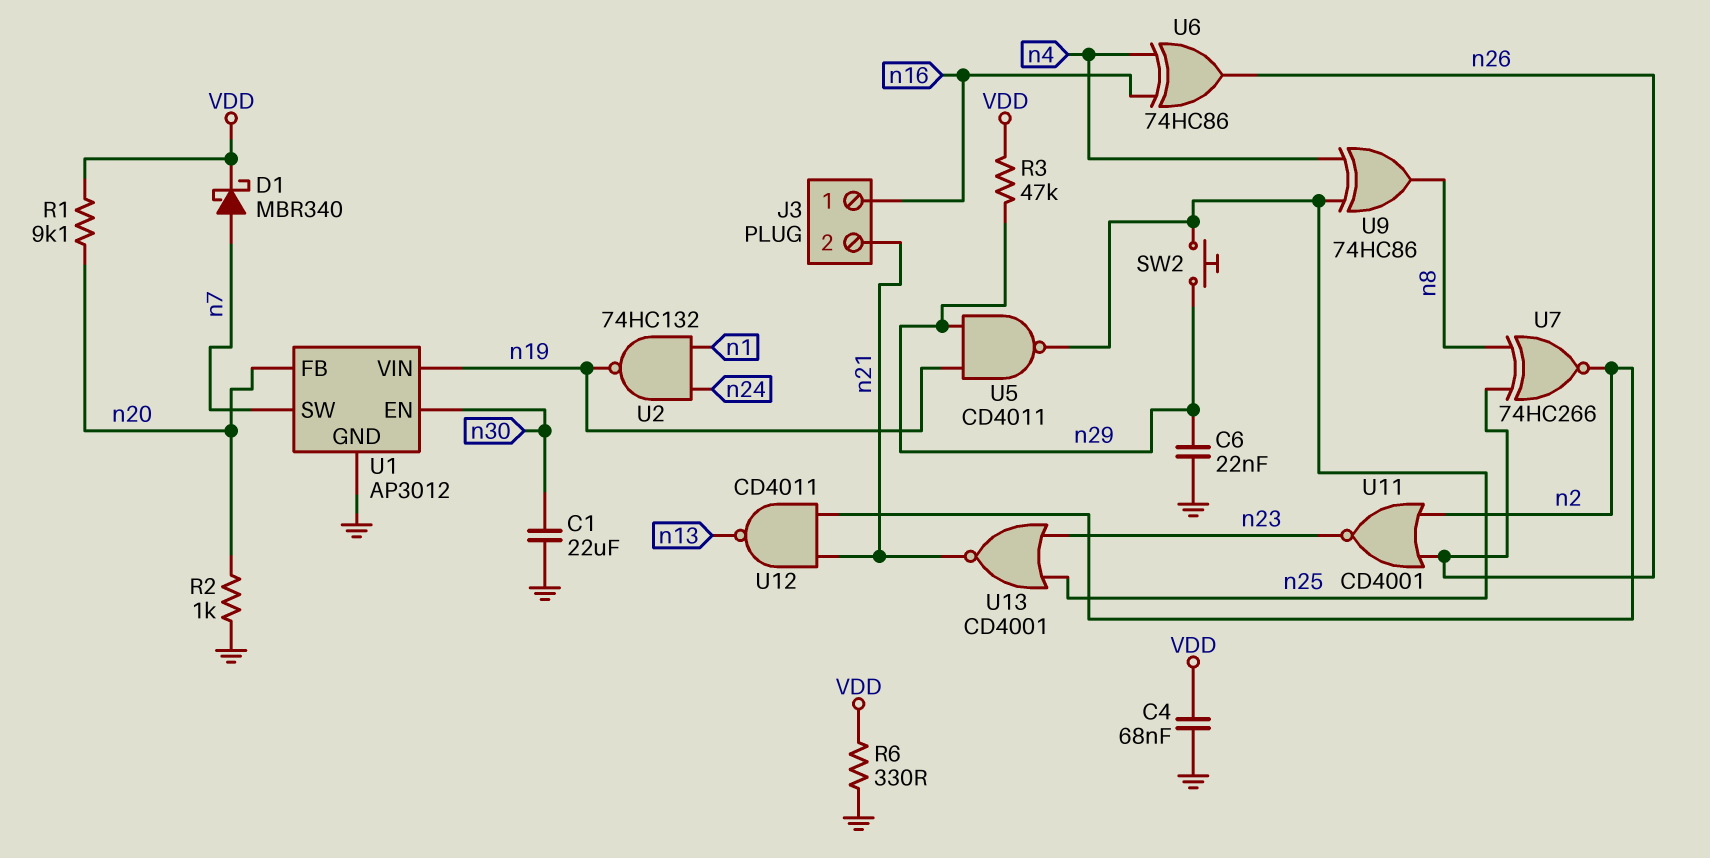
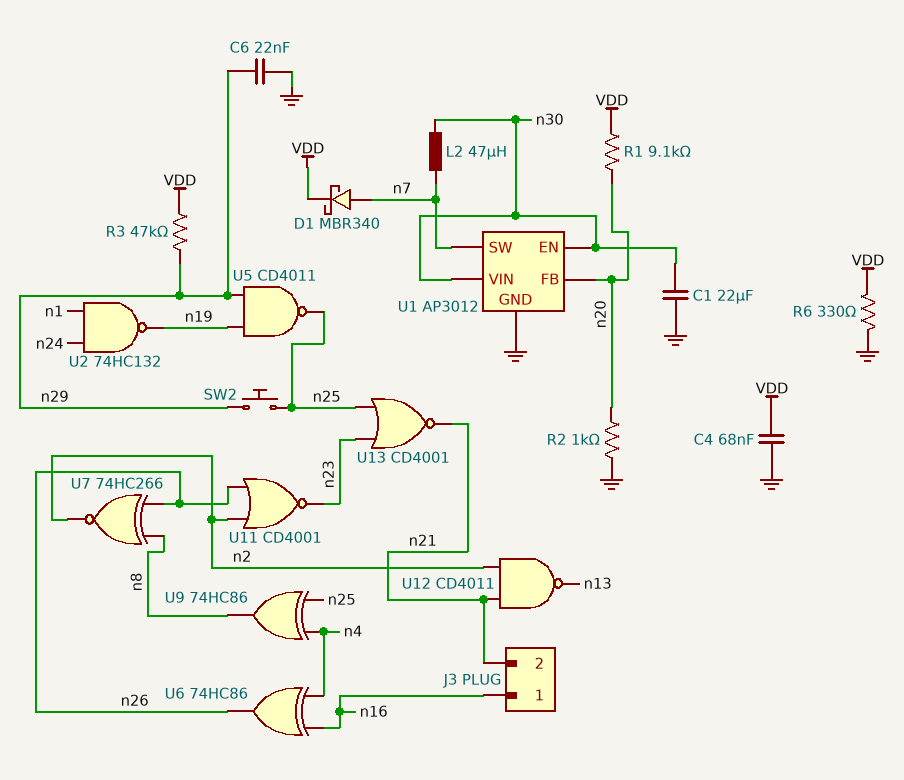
L2: none -> 47uH (n7, n30)
U1 pin VIN: n19 -> n30

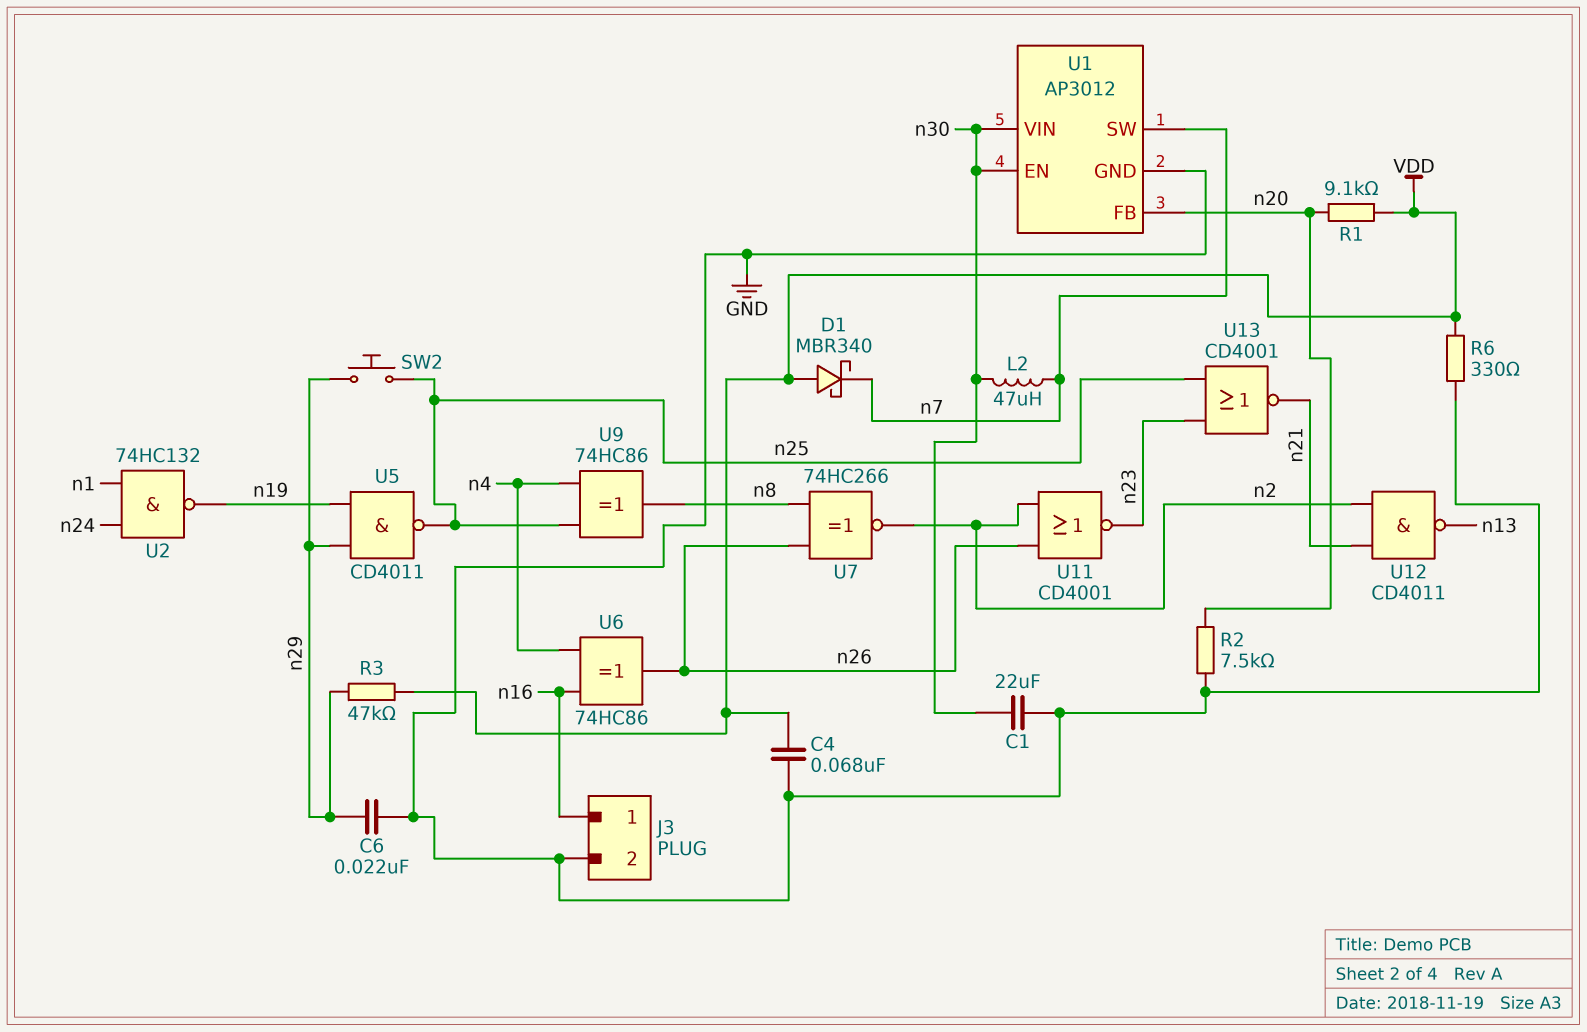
D1: schottky MBR340 (A n7, K VDD) -> schottky MBR340 (A VDD, K n7)
J3 pin 2: n21 -> GND
R2: 1k (GND, n20) -> 7.5k (GND, n20)

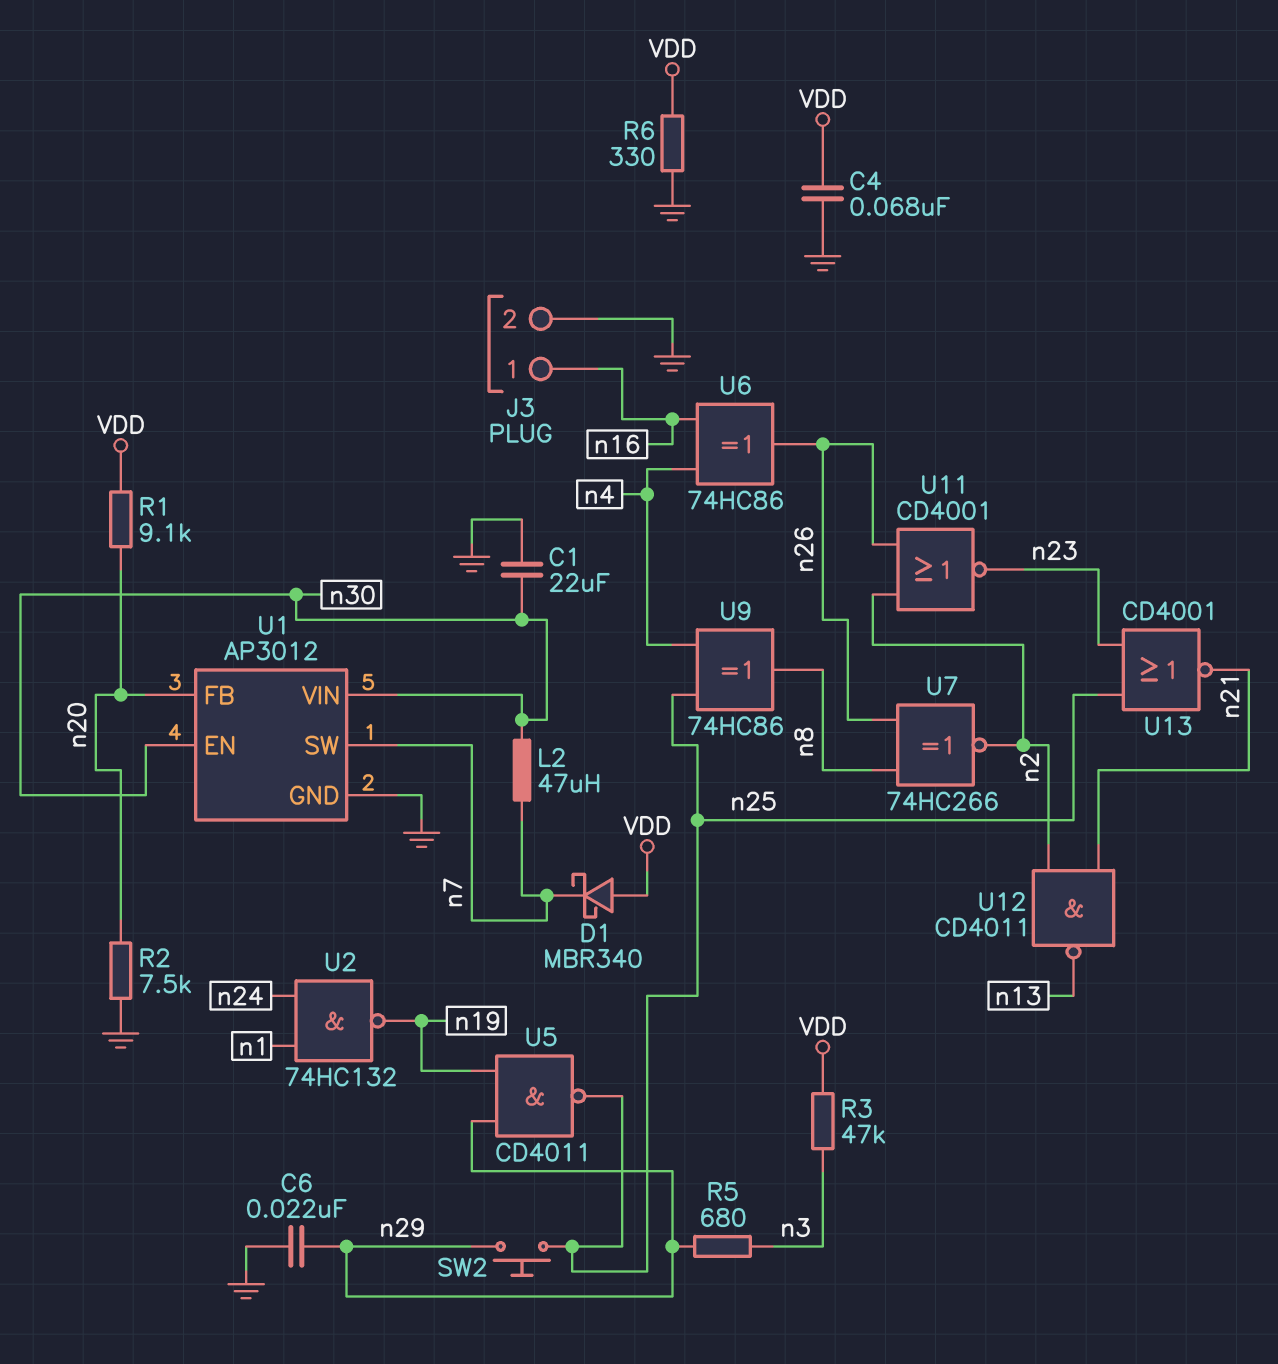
R3: 47k (VDD, n29) -> 47k (VDD, n3)
R5: none -> 680 (n3, n29)

